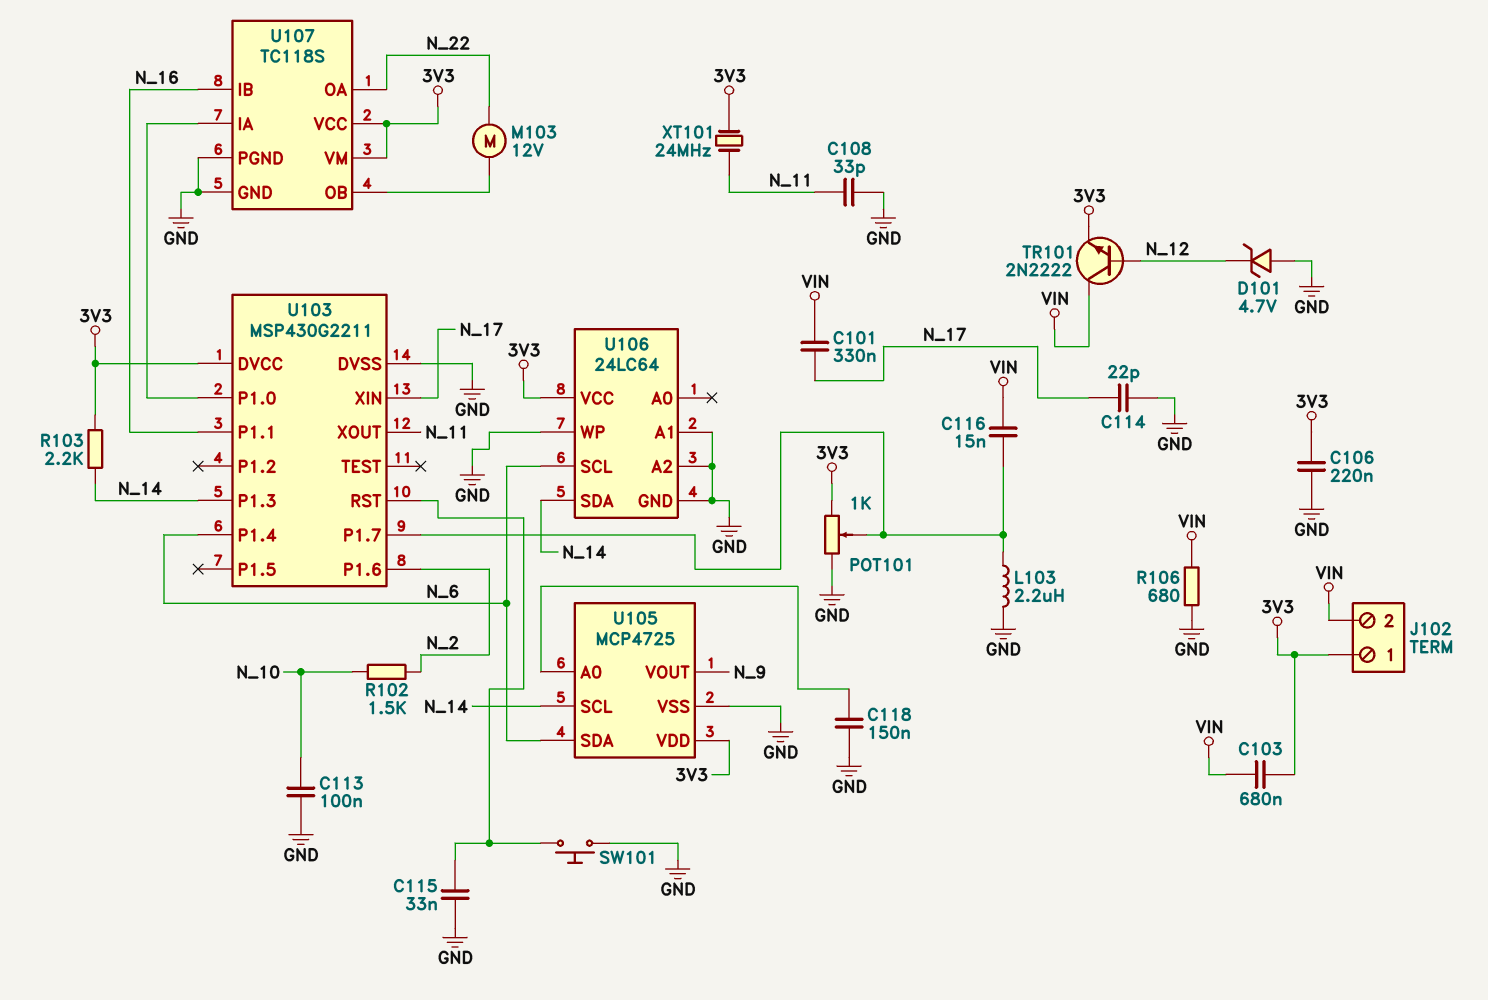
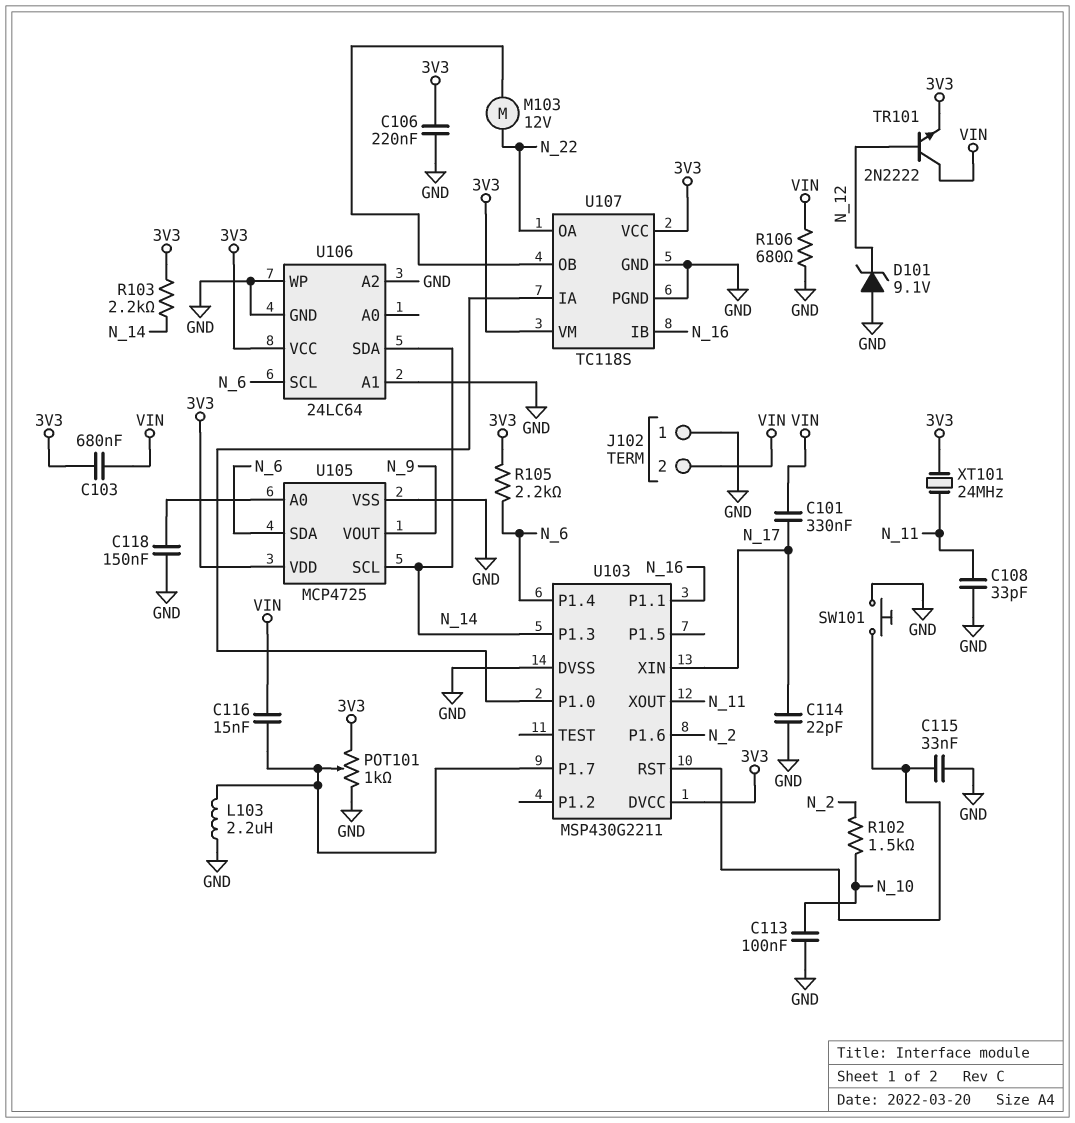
D101: zener 4.7V (A GND, K N_12) -> zener 9.1V (A GND, K N_12)
J102 pin 1: 3V3 -> GND
R105: none -> 2.2k (3V3, N_6)

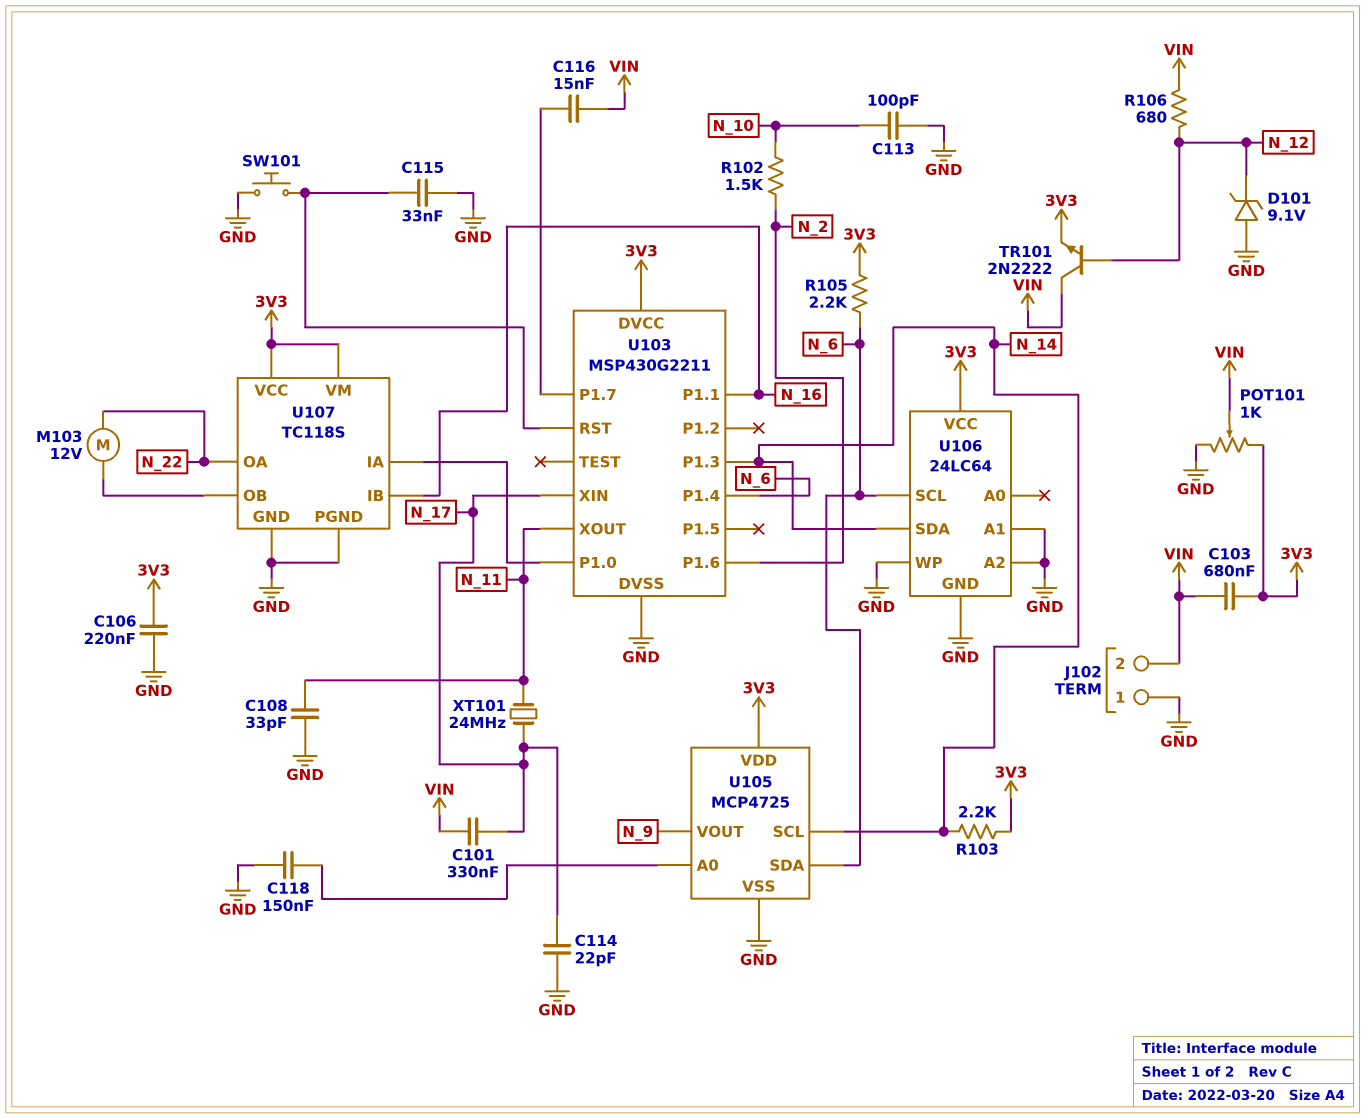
C113: 100nF (GND, N_10) -> 100pF (GND, N_10)
L103: 2.2uH (GND, U103/P1.7) -> none
POT101: 1k (3V3, GND, wiper U103/P1.7) -> 1k (3V3, GND, wiper VIN)
R106: 680 (GND, VIN) -> 680 (N_12, VIN)
XT101: 24MHz (3V3, N_11) -> 24MHz (N_11, N_17)

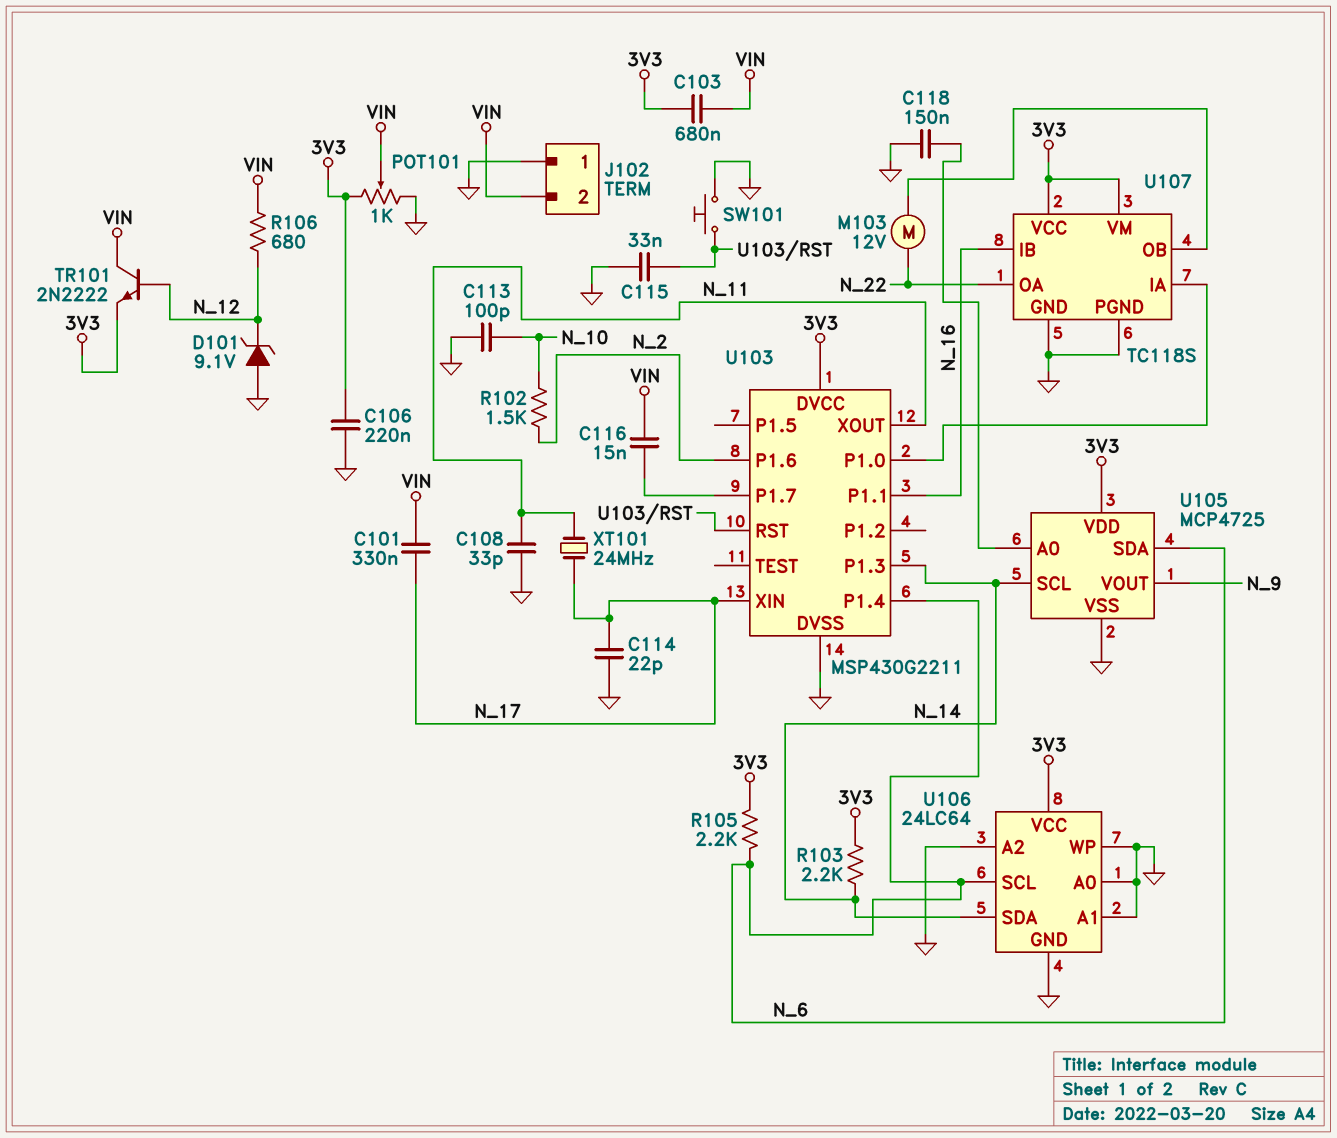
U106 pin A0: none -> GND

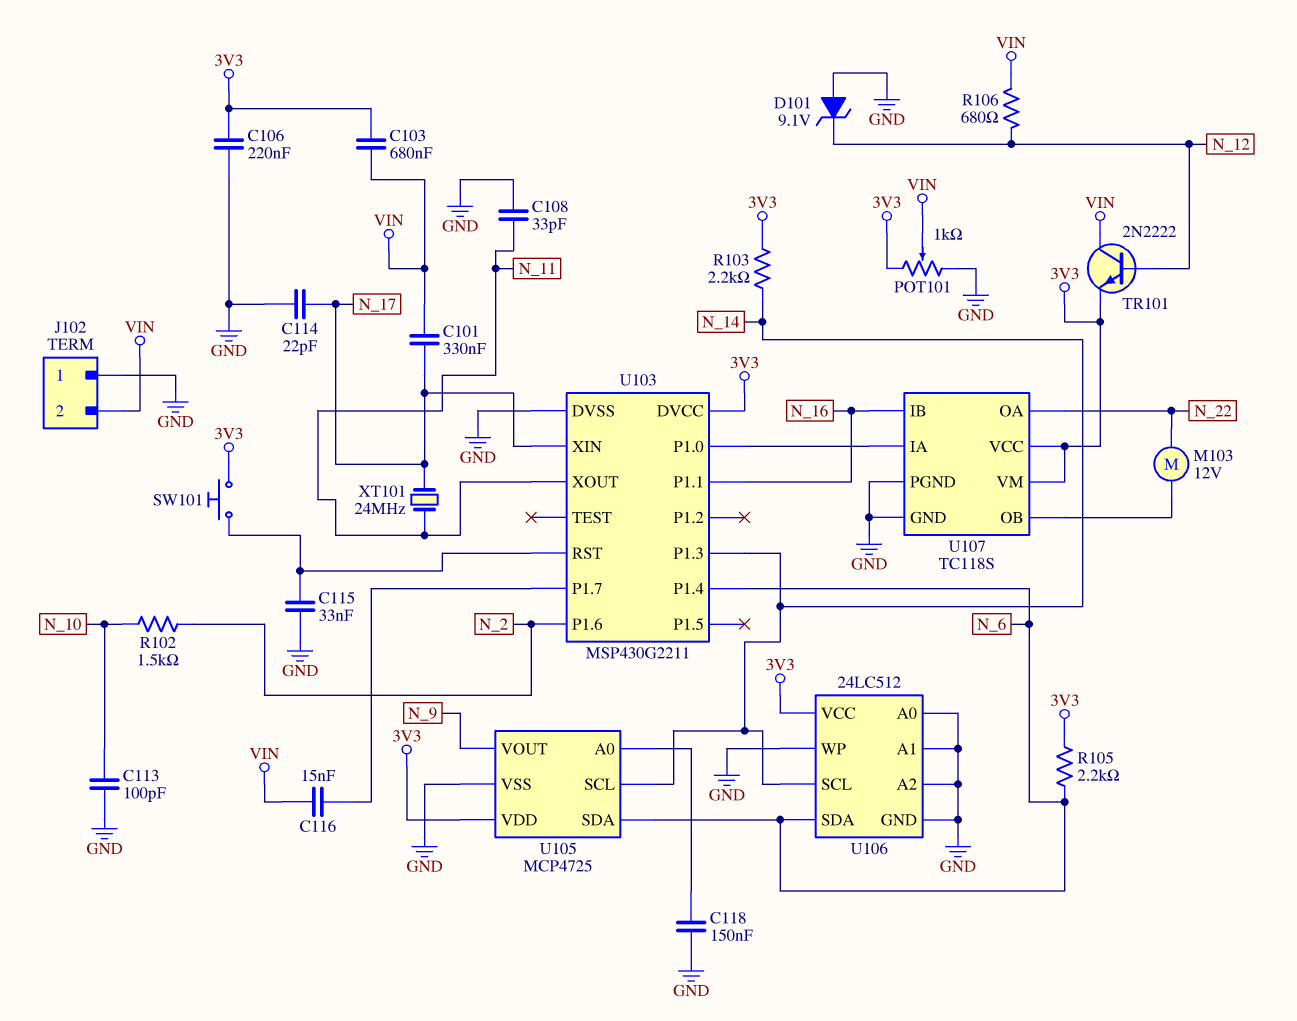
SW101: button (GND, U103/RST) -> button (3V3, U103/RST)
U106: 24LC64 -> 24LC512
U106 pin SCL: N_6 -> N_14
U106 pin SDA: N_14 -> N_6

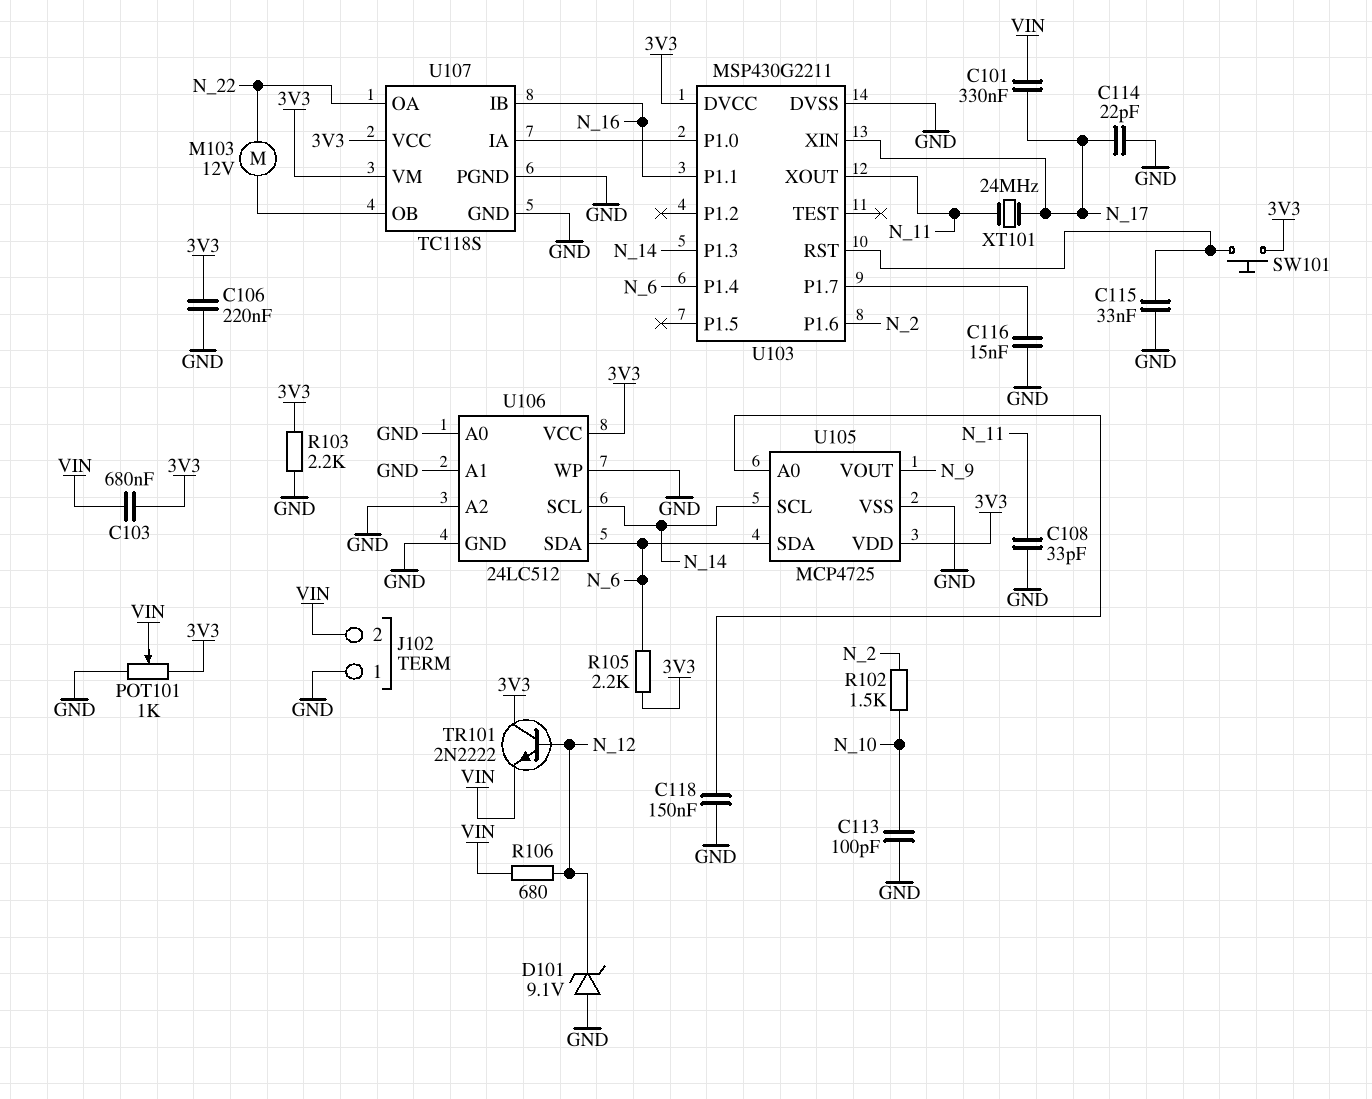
C116: 15nF (U103/P1.7, VIN) -> 15nF (GND, U103/P1.7)
R103: 2.2k (3V3, N_14) -> 2.2k (3V3, GND)
TR101: NPN 2N2222 (B N_12, C VIN, E 3V3) -> NPN 2N2222 (B N_12, C 3V3, E VIN)

